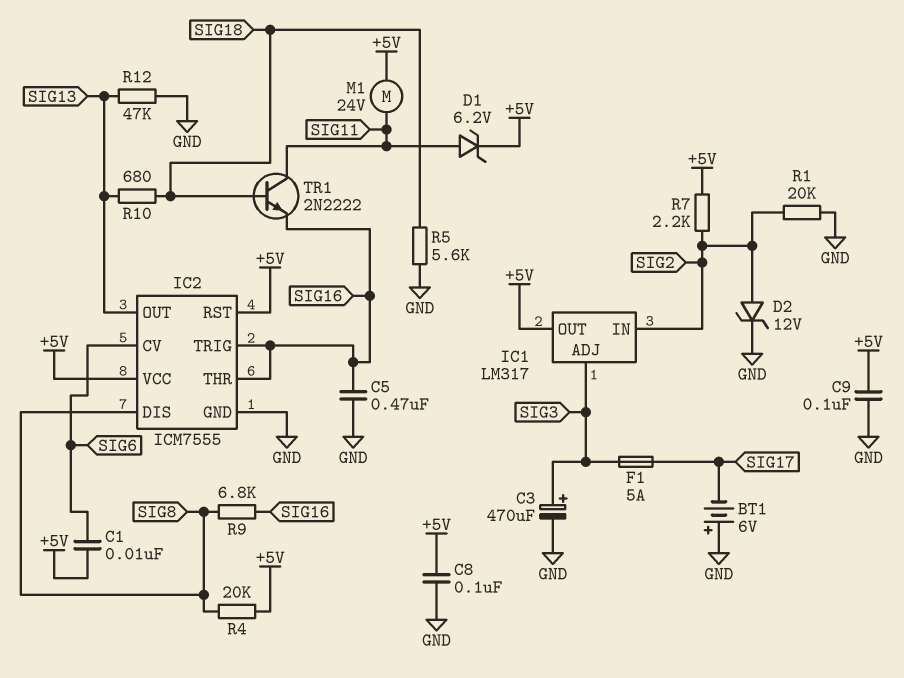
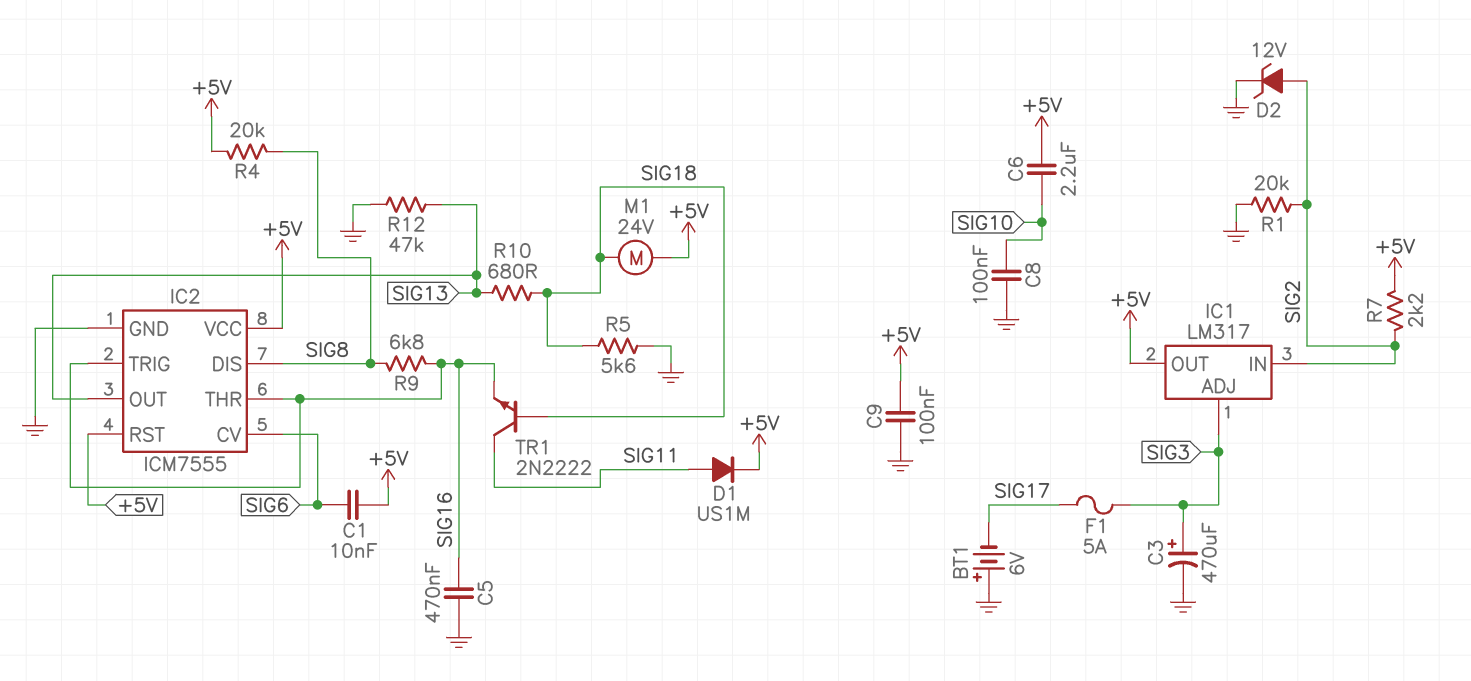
C6: none -> 2.2uF (+5V, SIG10)
C8: 100nF (+5V, GND) -> 100nF (GND, SIG10)
D1: zener 6.2V (A SIG11, K +5V) -> diode US1M (A SIG11, K +5V)
M1: motor 24V (+5V, SIG11) -> motor 24V (+5V, SIG18)

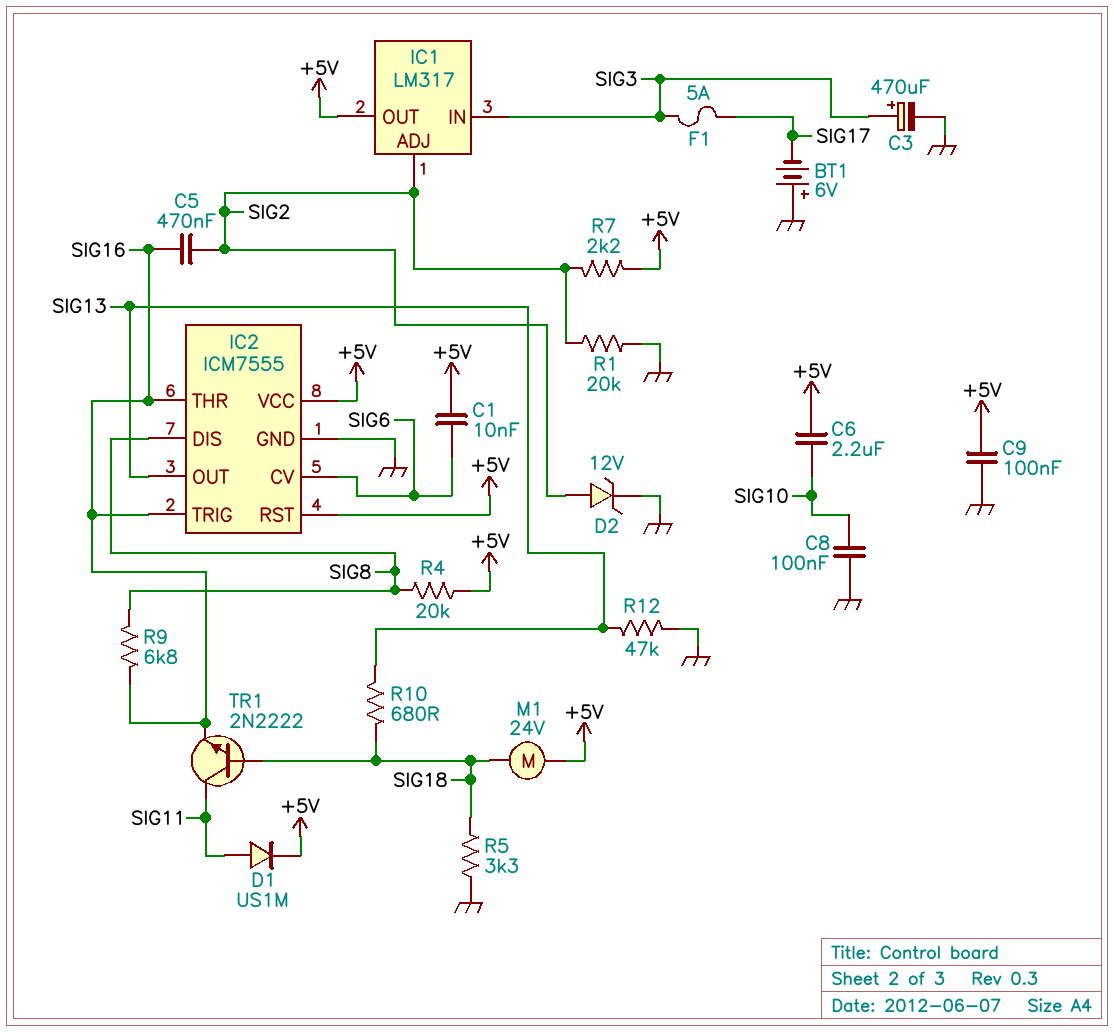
C5: 470nF (GND, SIG16) -> 470nF (SIG2, SIG16)
IC1 pin ADJ: SIG3 -> SIG2
IC1 pin IN: SIG2 -> SIG3
R5: 5.6k (GND, SIG18) -> 3.3k (GND, SIG18)

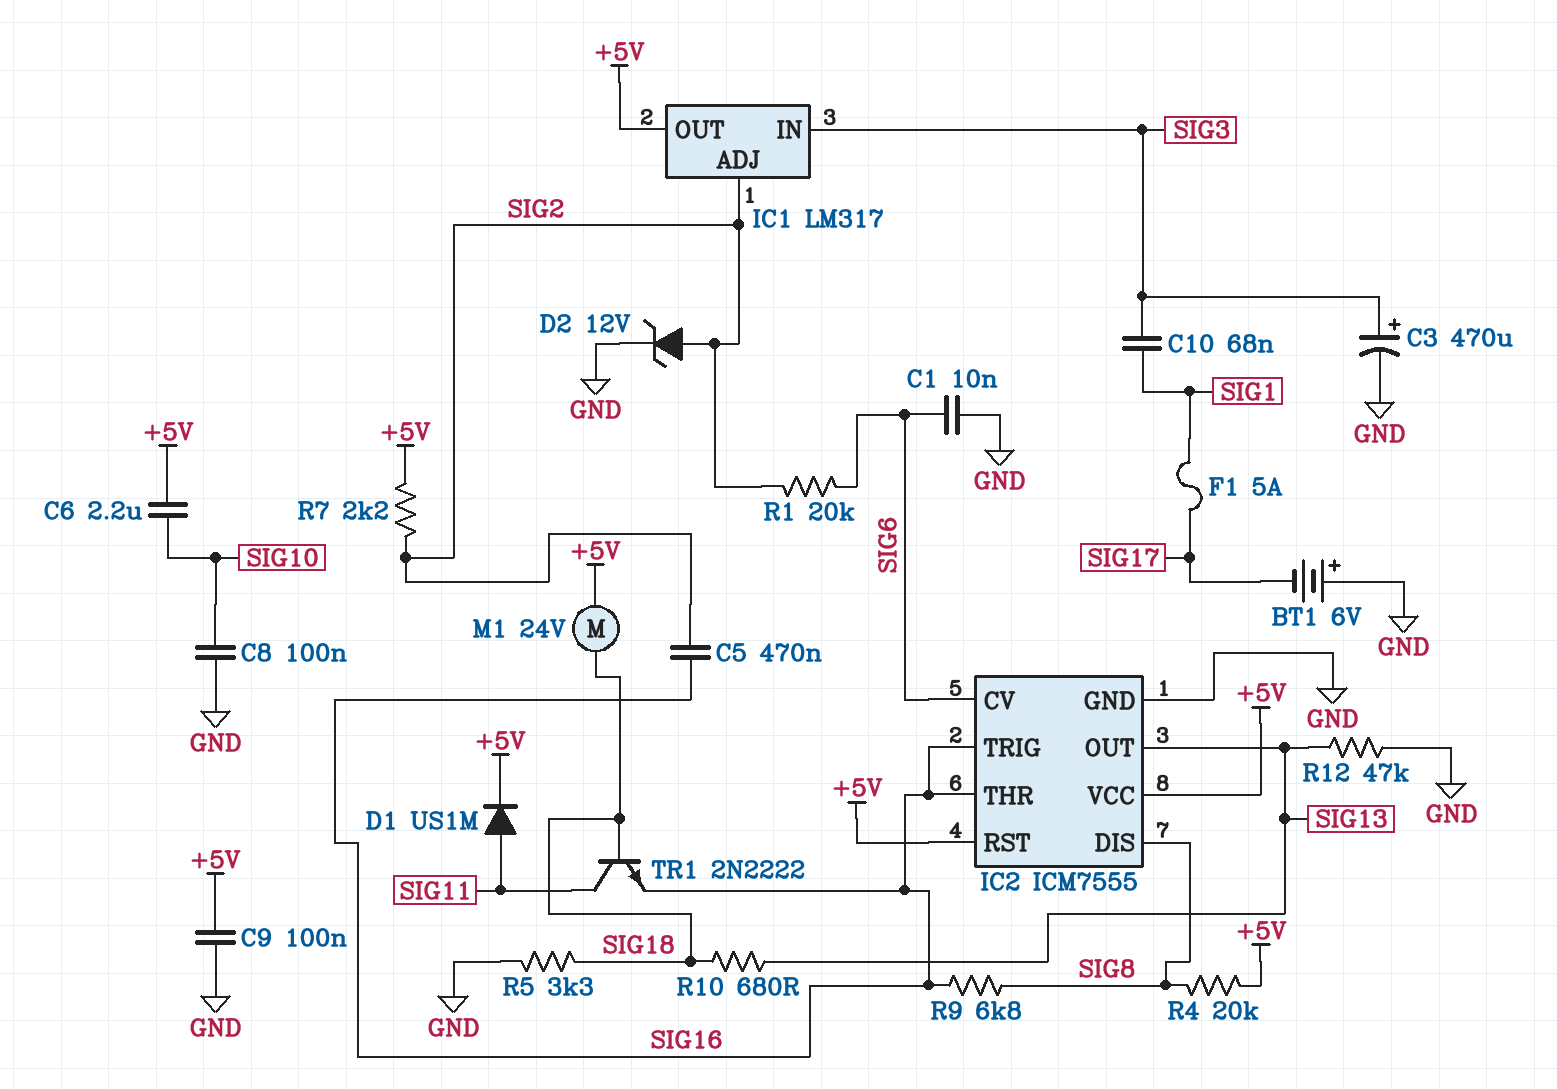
C1: 10nF (+5V, SIG6) -> 10nF (GND, SIG6)
C10: none -> 68nF (SIG1, SIG3)
F1: 5A (SIG3, SIG17) -> 5A (SIG1, SIG17)
R1: 20k (GND, SIG2) -> 20k (SIG2, SIG6)

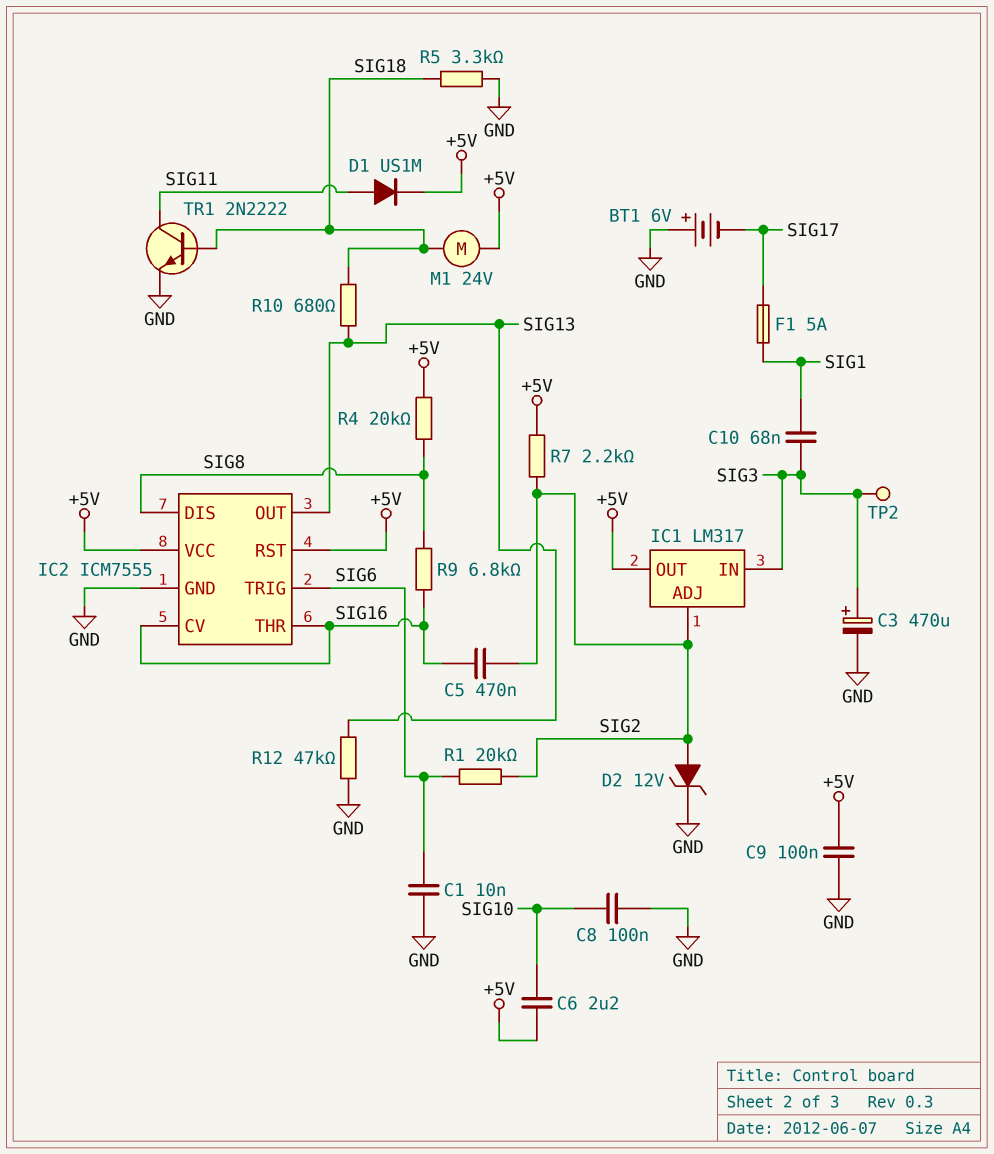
IC2 pin CV: SIG6 -> SIG16
IC2 pin TRIG: SIG16 -> SIG6
TP2: none -> test point (SIG3)
TR1: NPN 2N2222 (B SIG18, C SIG11, E SIG16) -> NPN 2N2222 (B SIG18, C SIG11, E GND)

